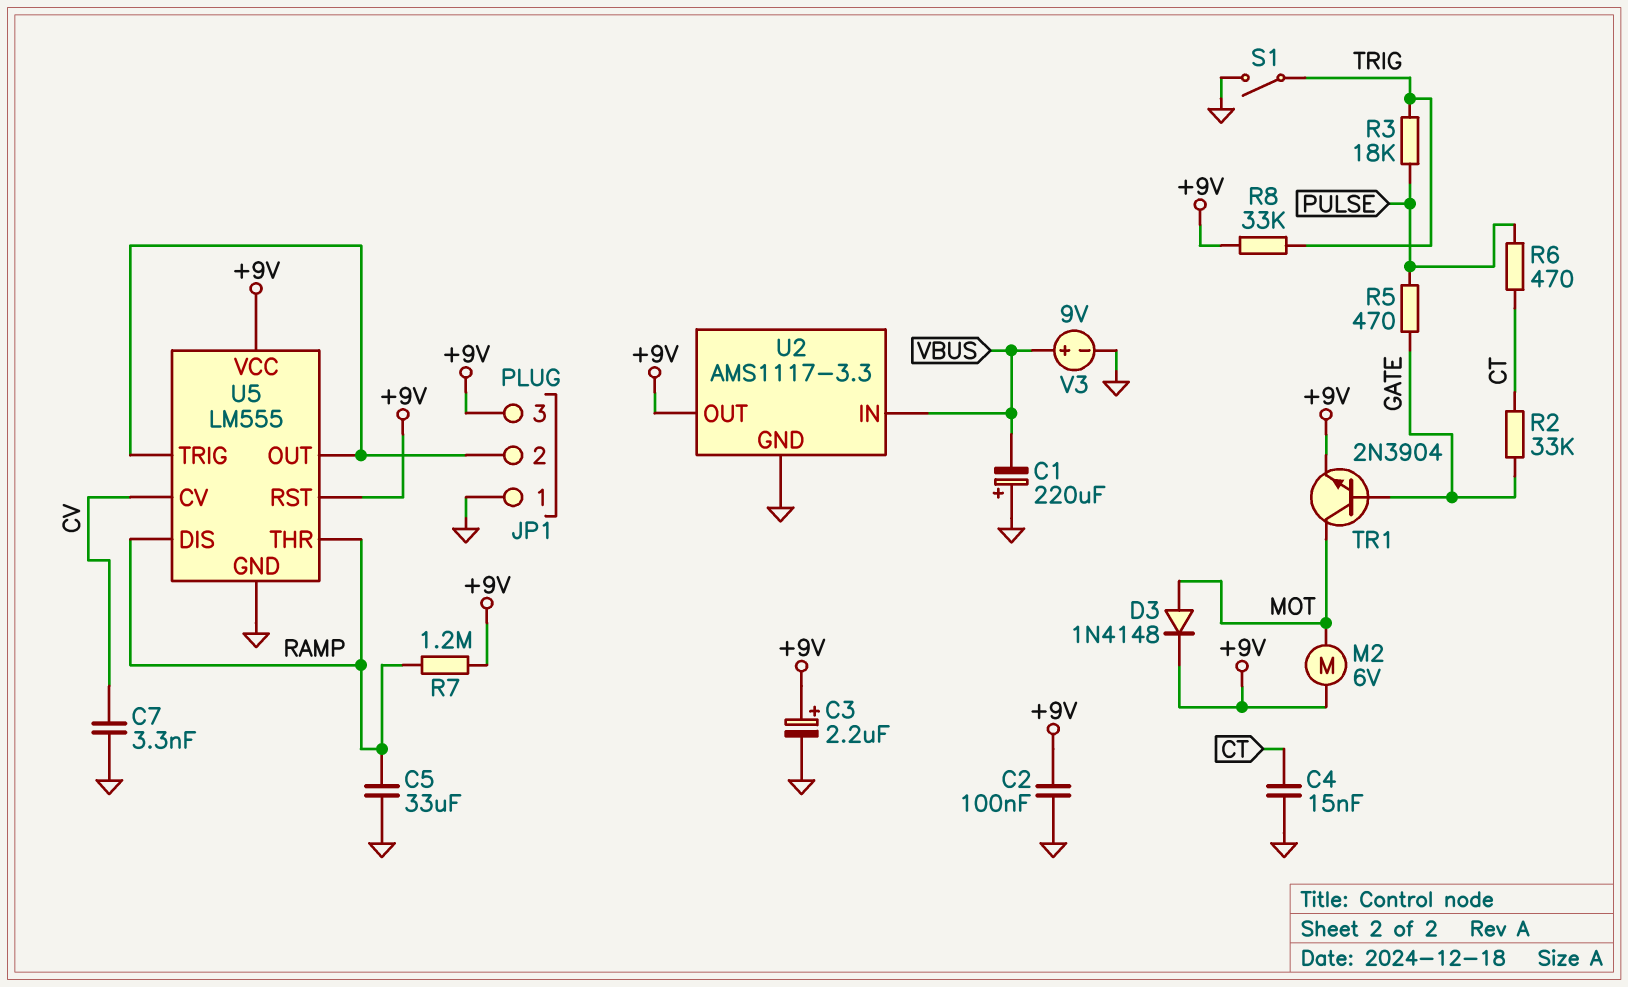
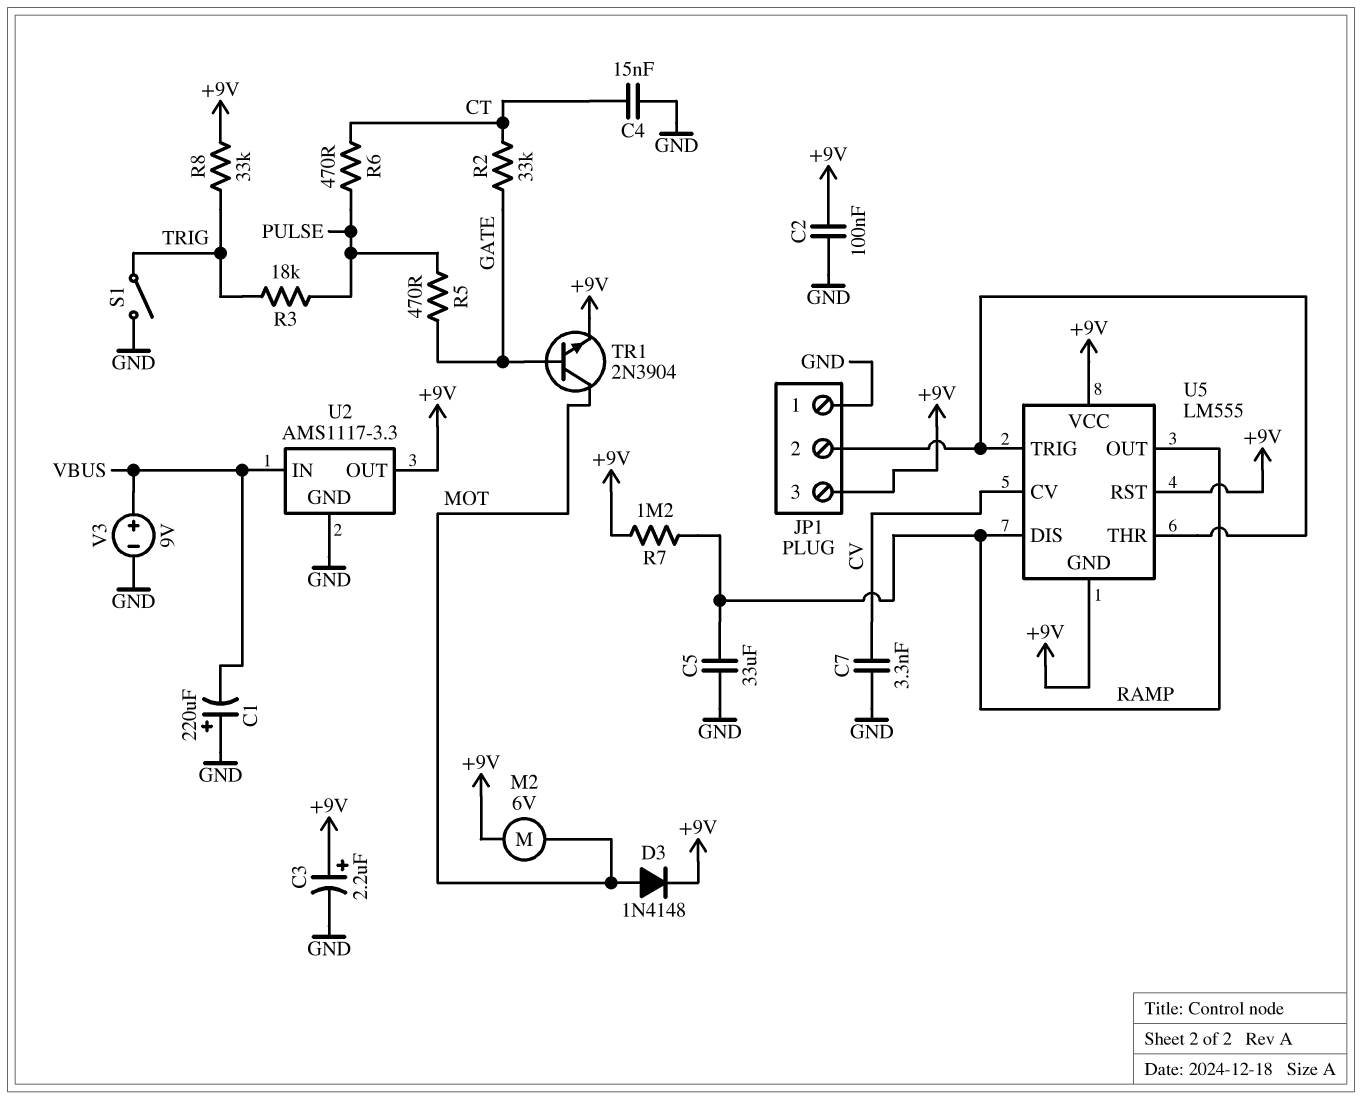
U5 pin GND: GND -> +9V
U5 pin OUT: JP1/2 -> RAMP
U5 pin THR: RAMP -> JP1/2

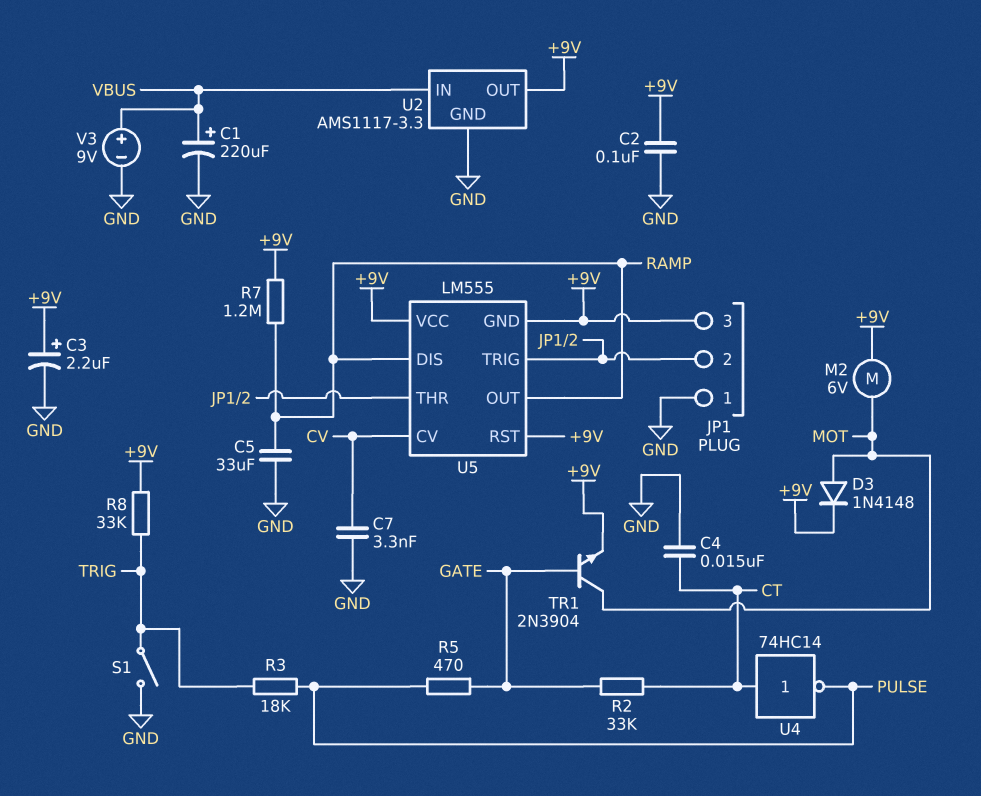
C1: 220uF (plus GND, minus VBUS) -> 220uF (plus VBUS, minus GND)
R6: 470 (CT, PULSE) -> none
U4: none -> NOT 74HC14 (in CT, out PULSE)

